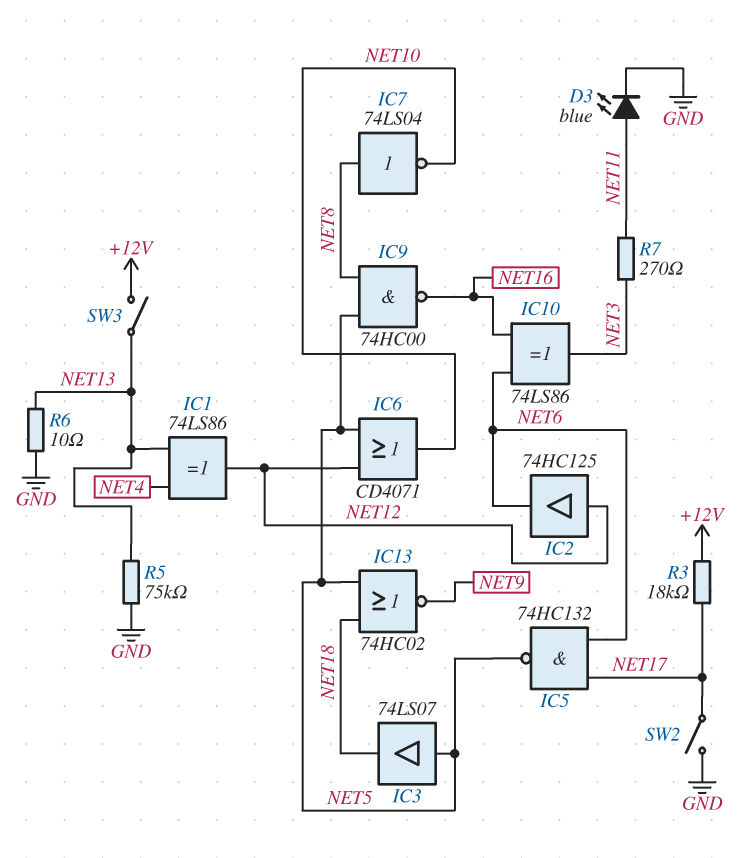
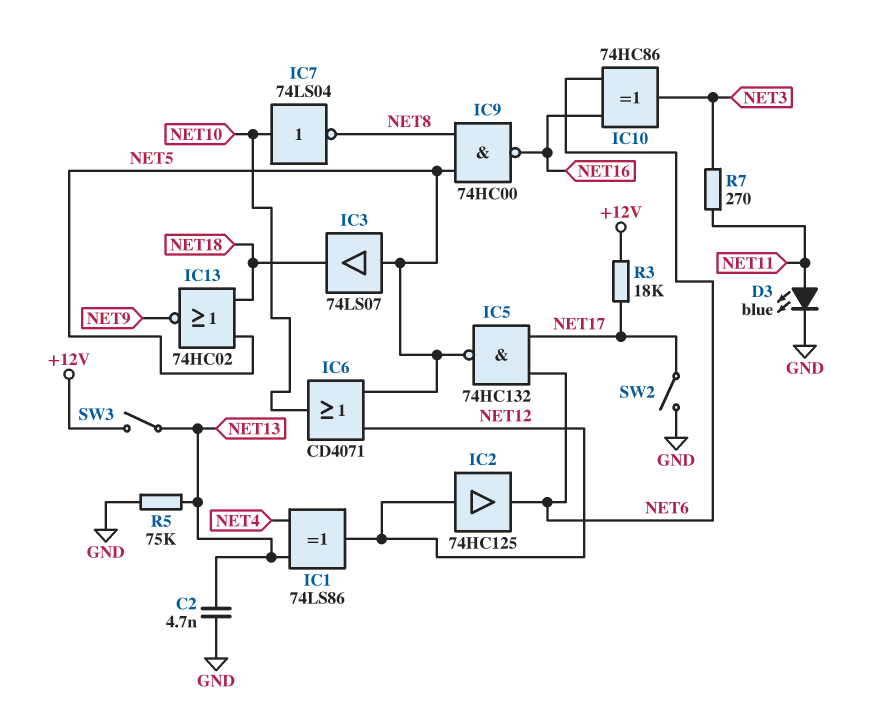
C2: none -> 4.7nF (GND, NET13)
IC7: NOT 74LS04 (in NET8, out NET10) -> NOT 74LS04 (in NET10, out NET8)
IC10: XOR 74LS86 (in NET6, in NET16, out NET3) -> XOR 74HC86 (in NET6, in NET16, out NET3)
R6: 10 (GND, NET13) -> none

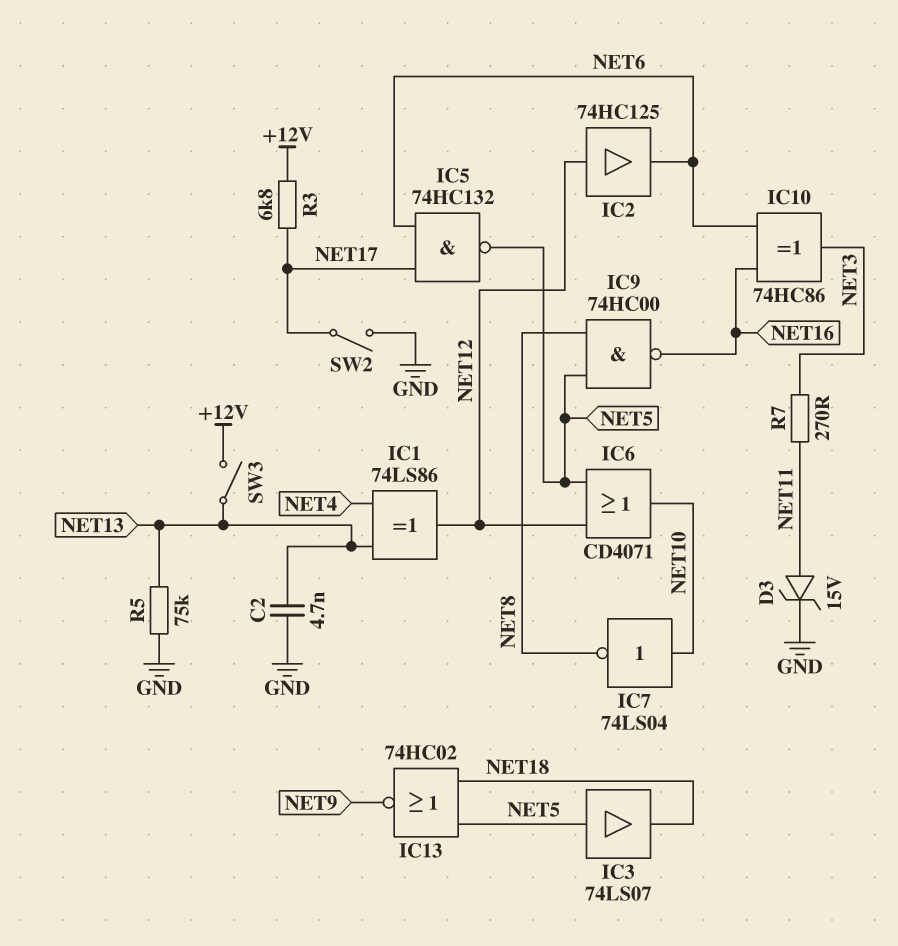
D3: LED blue (A NET11, K GND) -> zener 15V (A NET11, K GND)
R3: 18k (+12V, NET17) -> 6.8k (+12V, NET17)

